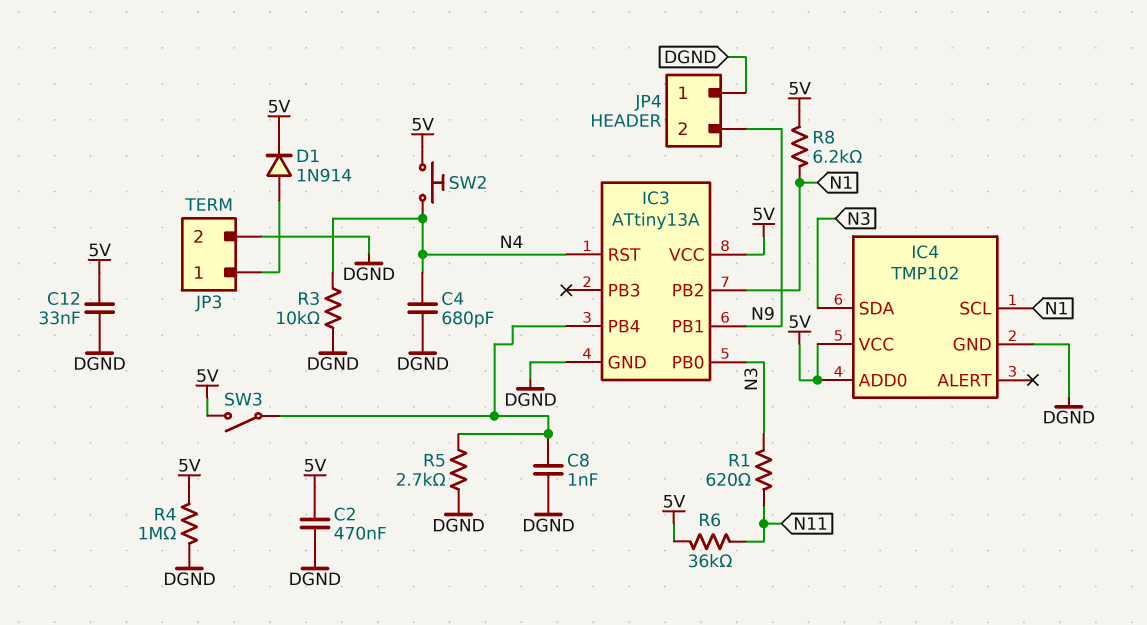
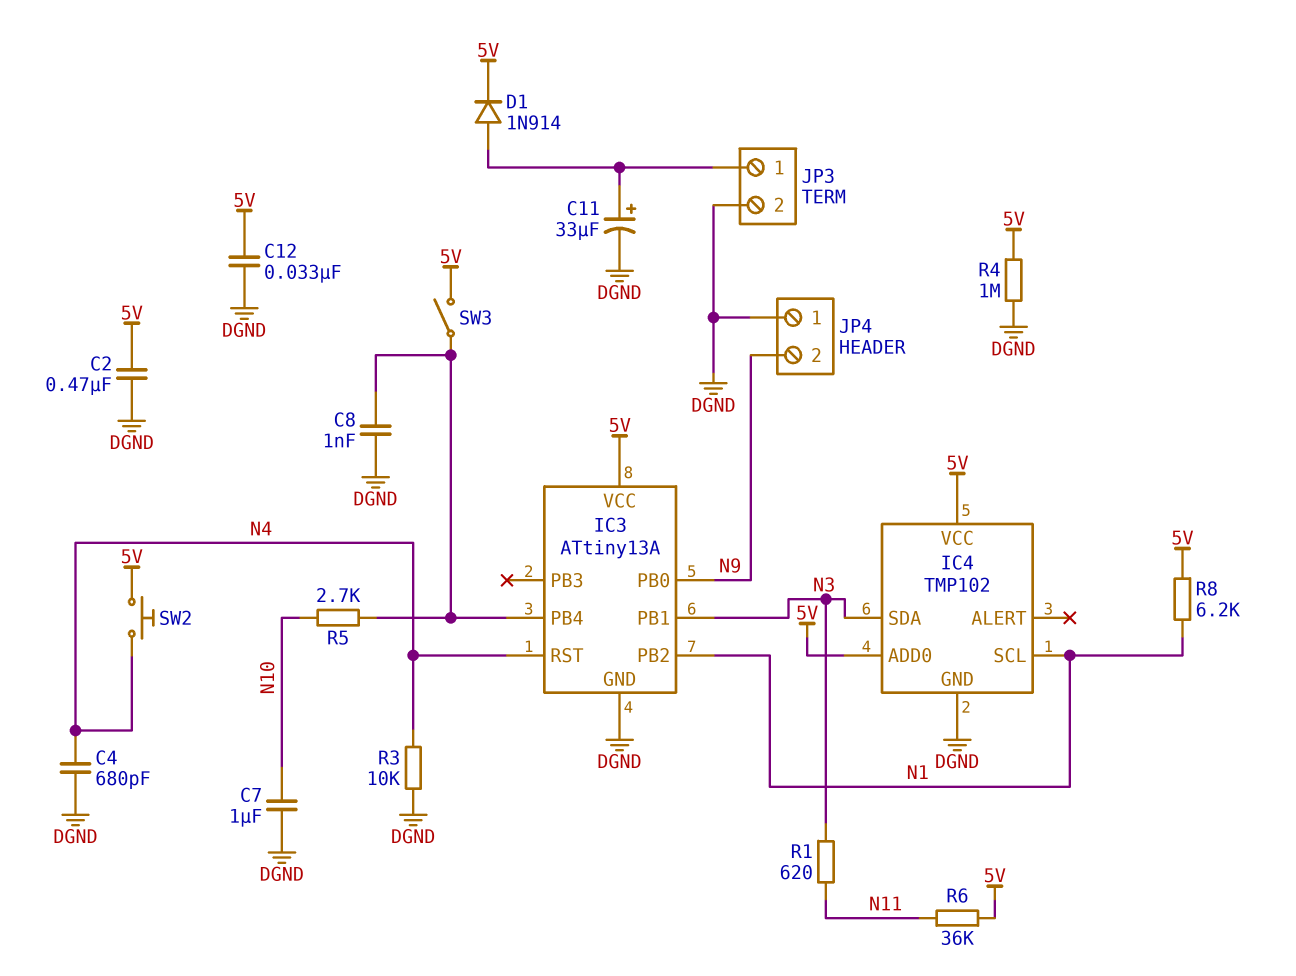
C7: none -> 1uF (DGND, N10)
C11: none -> 33uF (plus JP3/1, minus DGND)
IC3 pin PB0: N3 -> N9
IC3 pin PB1: N9 -> N3
R5: 2.7k (DGND, IC3/PB4) -> 2.7k (IC3/PB4, N10)

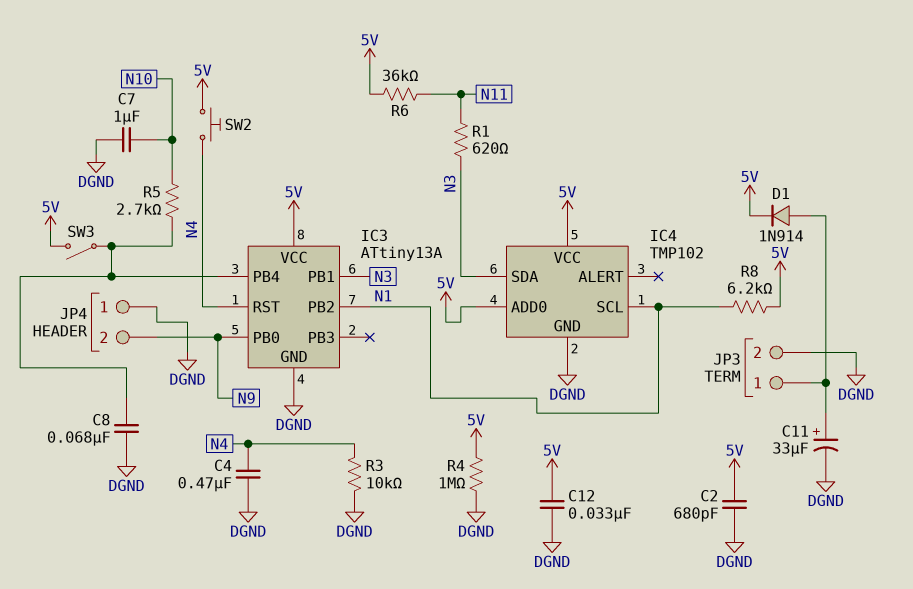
C2: 470nF (5V, DGND) -> 680pF (5V, DGND)
C4: 680pF (DGND, N4) -> 470nF (DGND, N4)
C8: 1nF (DGND, IC3/PB4) -> 68nF (DGND, IC3/PB4)

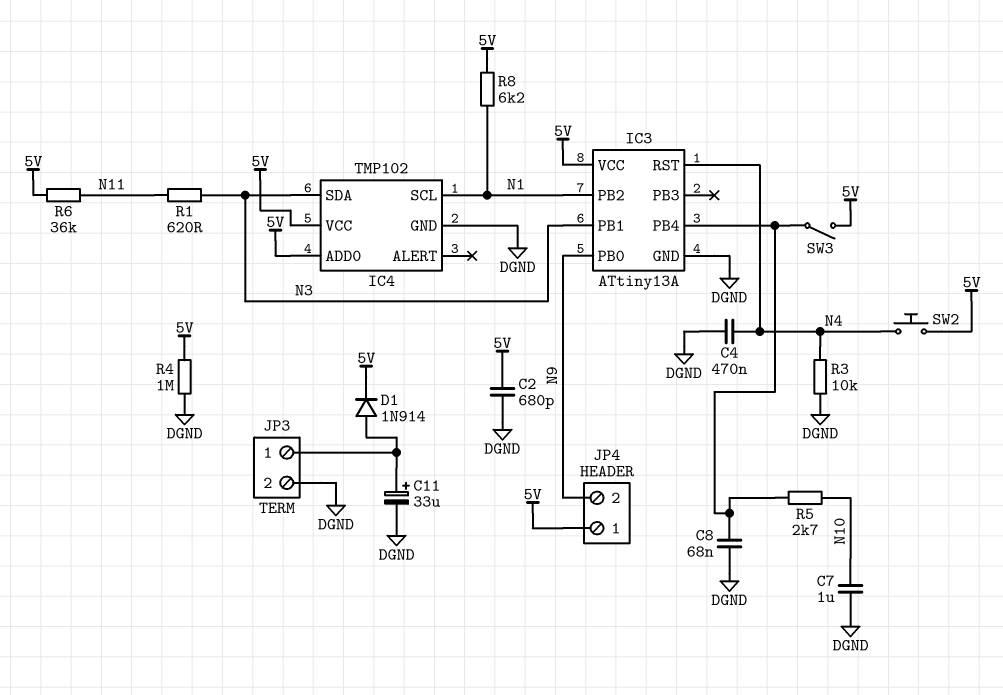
C12: 33nF (5V, DGND) -> none
JP4 pin 1: DGND -> 5V

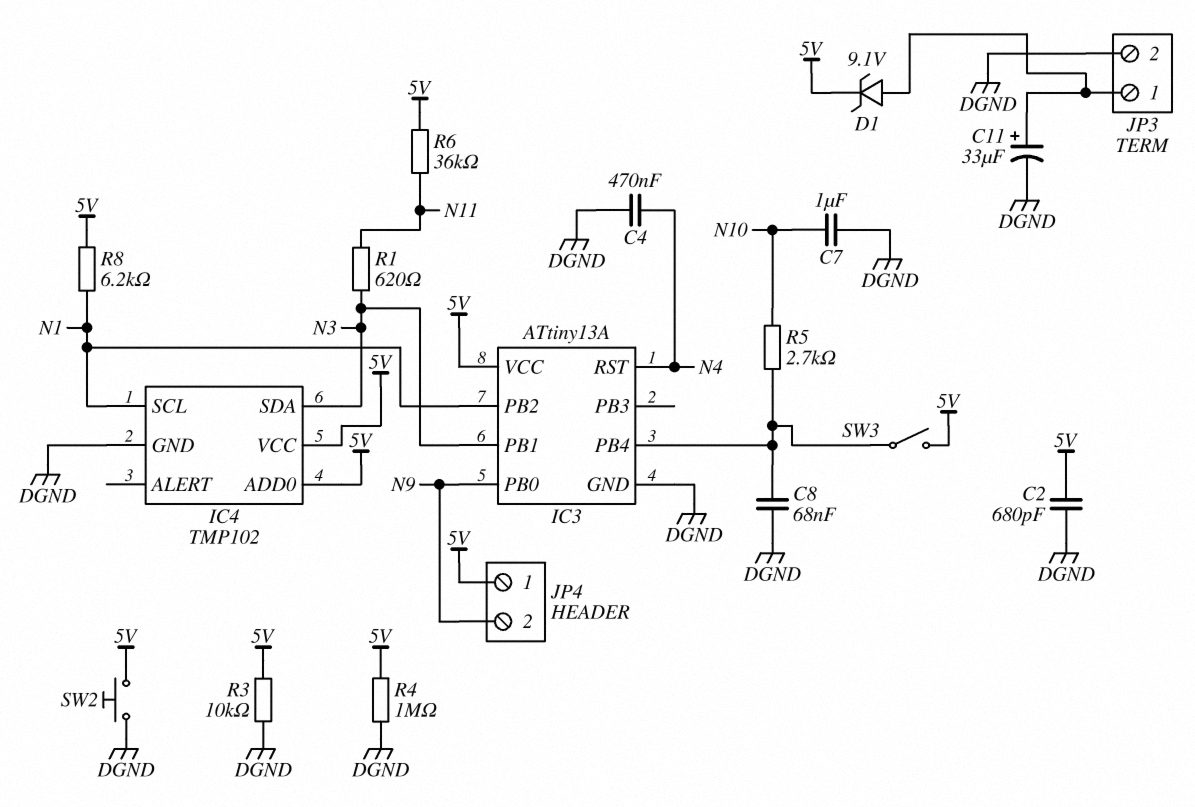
D1: diode 1N914 (A JP3/1, K 5V) -> zener 9.1V (A JP3/1, K 5V)
R3: 10k (DGND, N4) -> 10k (5V, DGND)
SW2: button (5V, N4) -> button (5V, DGND)

